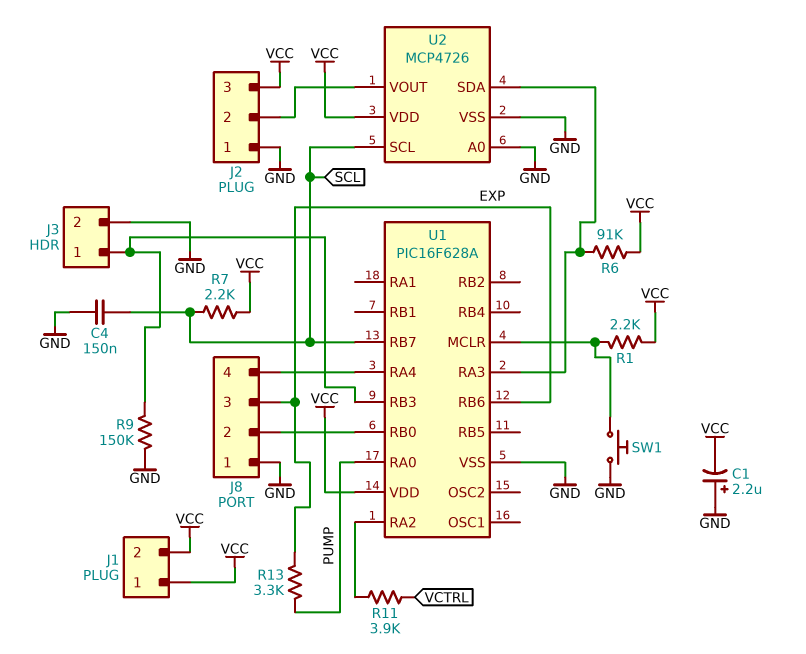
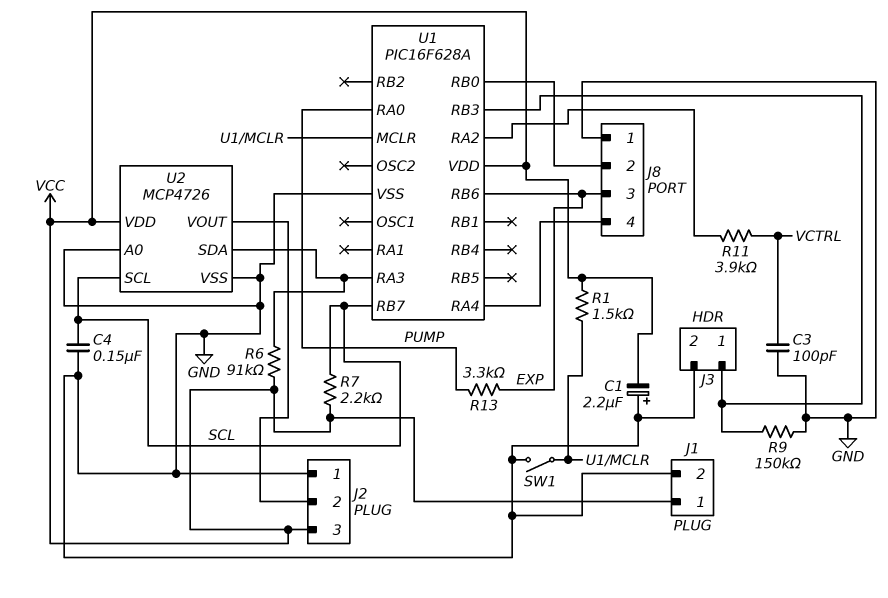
C3: none -> 100pF (GND, VCTRL)
J1 pin 2: VCC -> GND
R1: 2.2k (U1/MCLR, VCC) -> 1.5k (U1/MCLR, VCC)
SW1: button (GND, U1/MCLR) -> switch (GND, U1/MCLR)

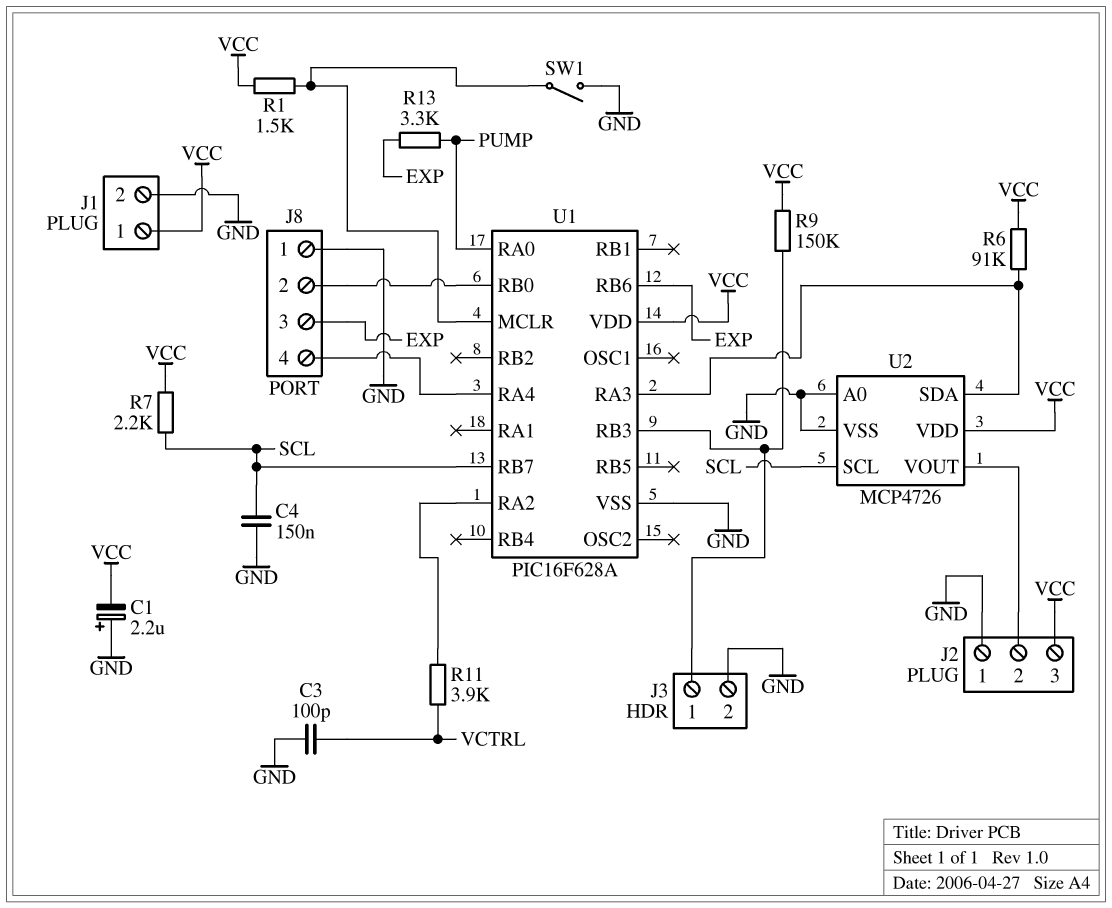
R9: 150k (GND, J3/1) -> 150k (J3/1, VCC)

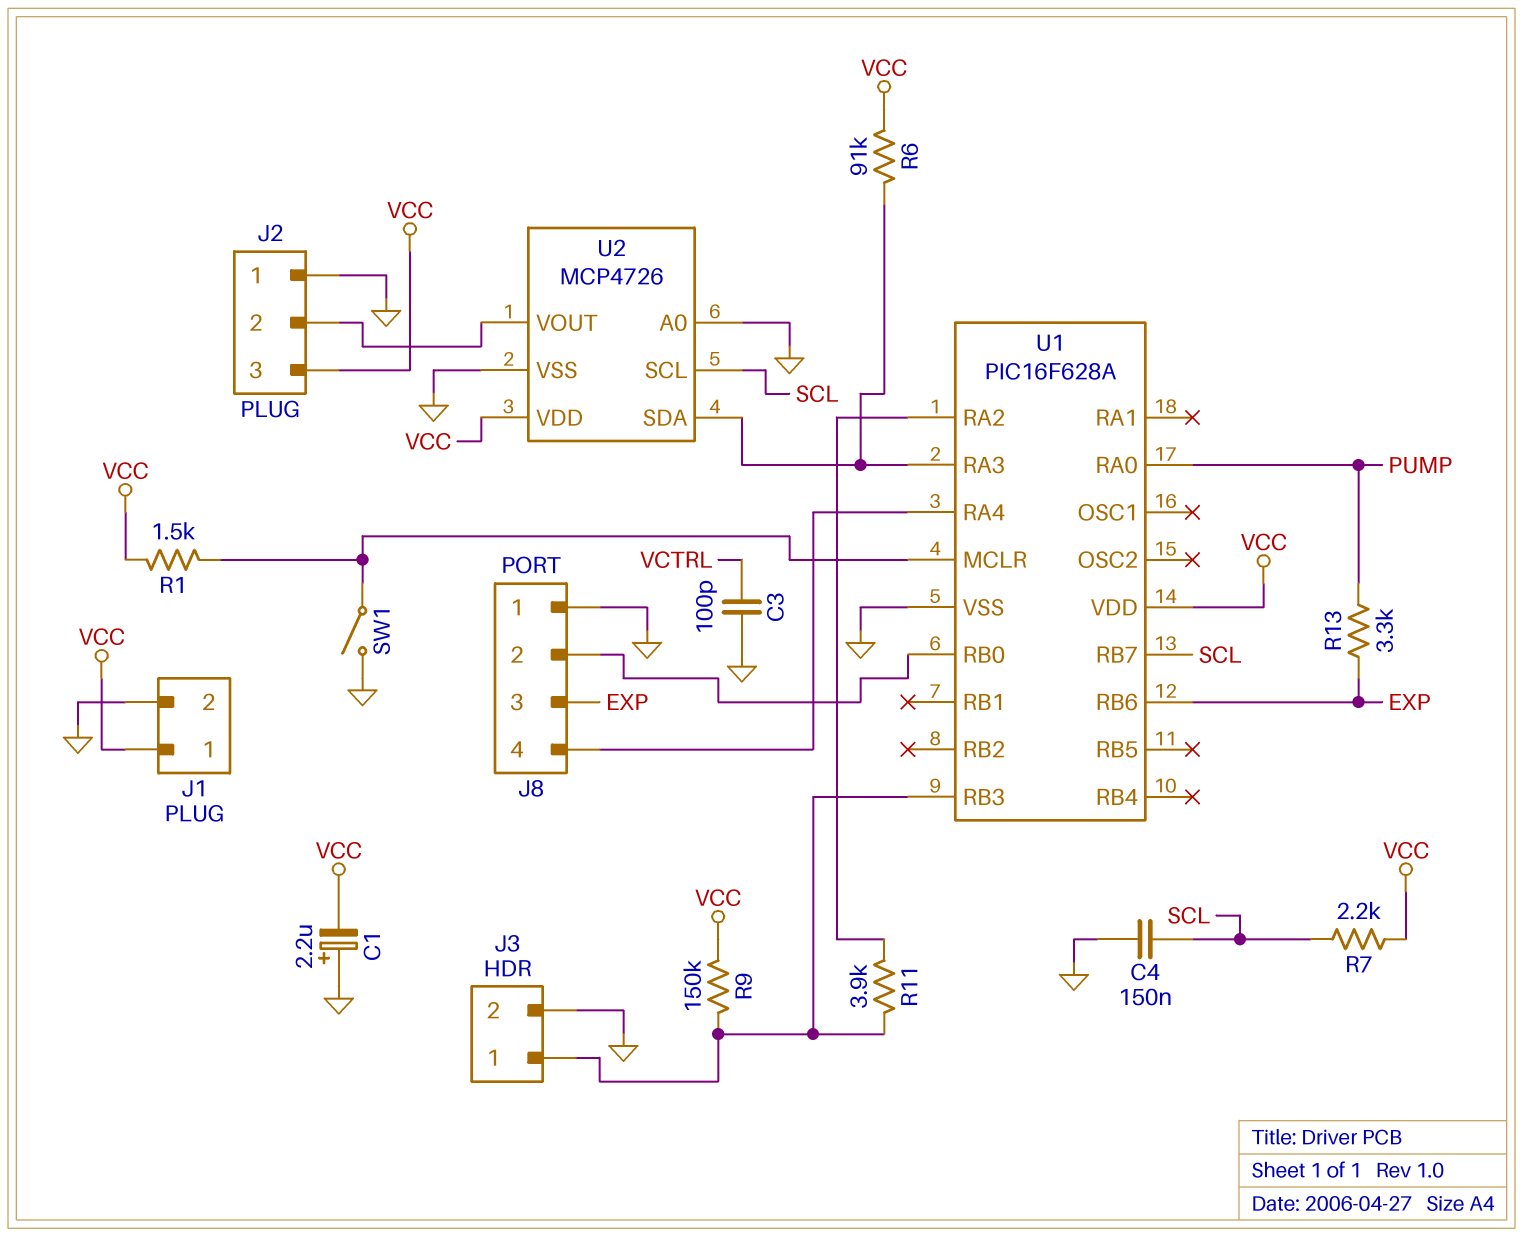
R11: 3.9k (U1/RA2, VCTRL) -> 3.9k (J3/1, U1/RA2)

